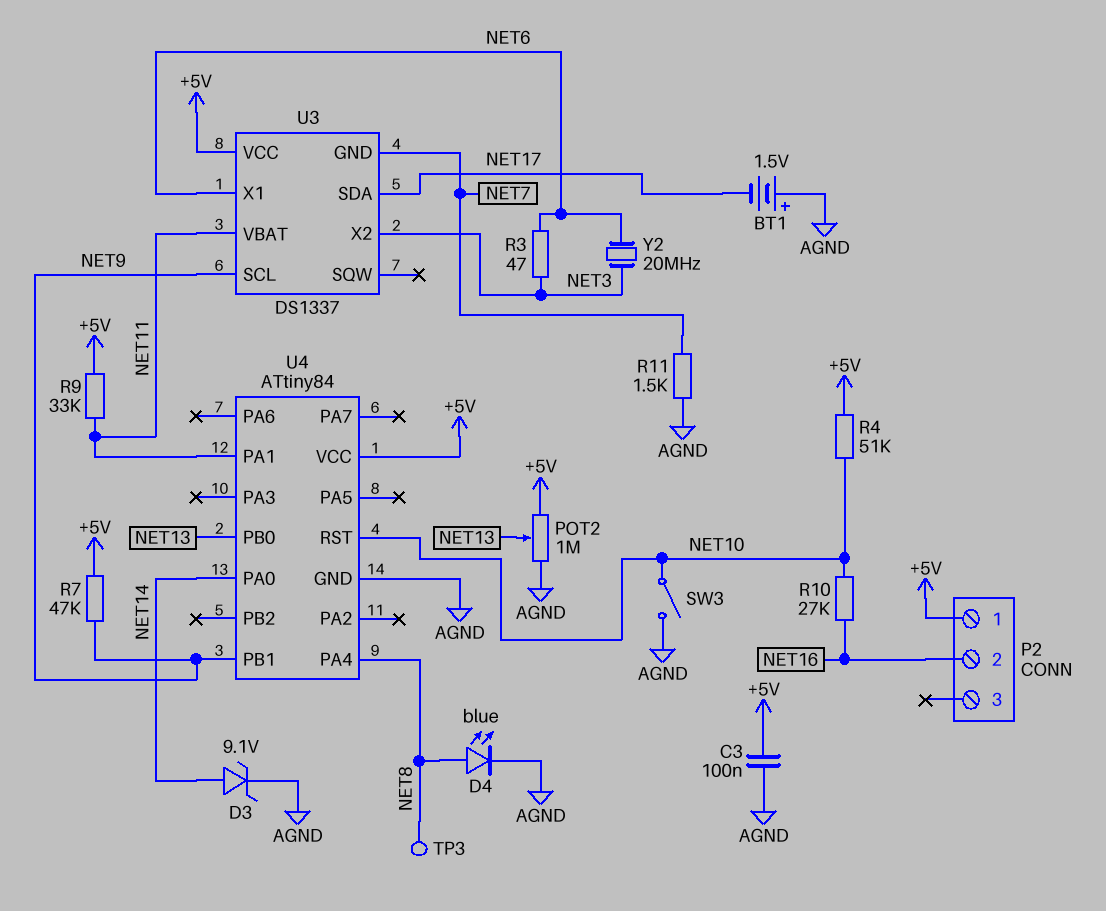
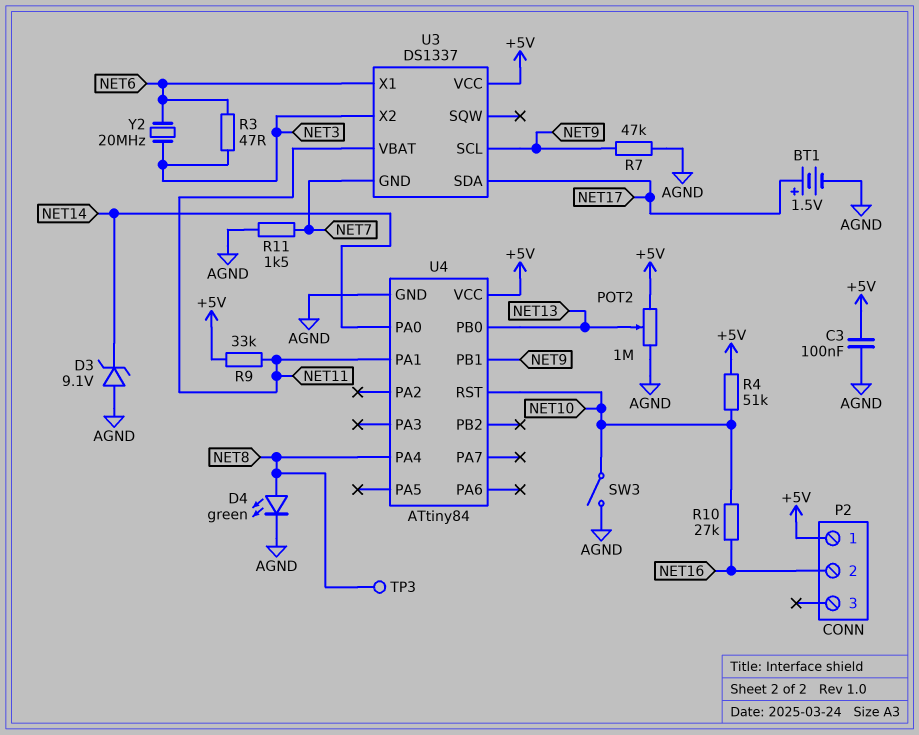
BT1: 1.5V (plus AGND, minus NET17) -> 1.5V (plus NET17, minus AGND)
D3: zener 9.1V (A NET14, K AGND) -> zener 9.1V (A AGND, K NET14)
D4: LED blue (A NET8, K AGND) -> LED green (A NET8, K AGND)
R7: 47k (+5V, NET9) -> 47k (AGND, NET9)

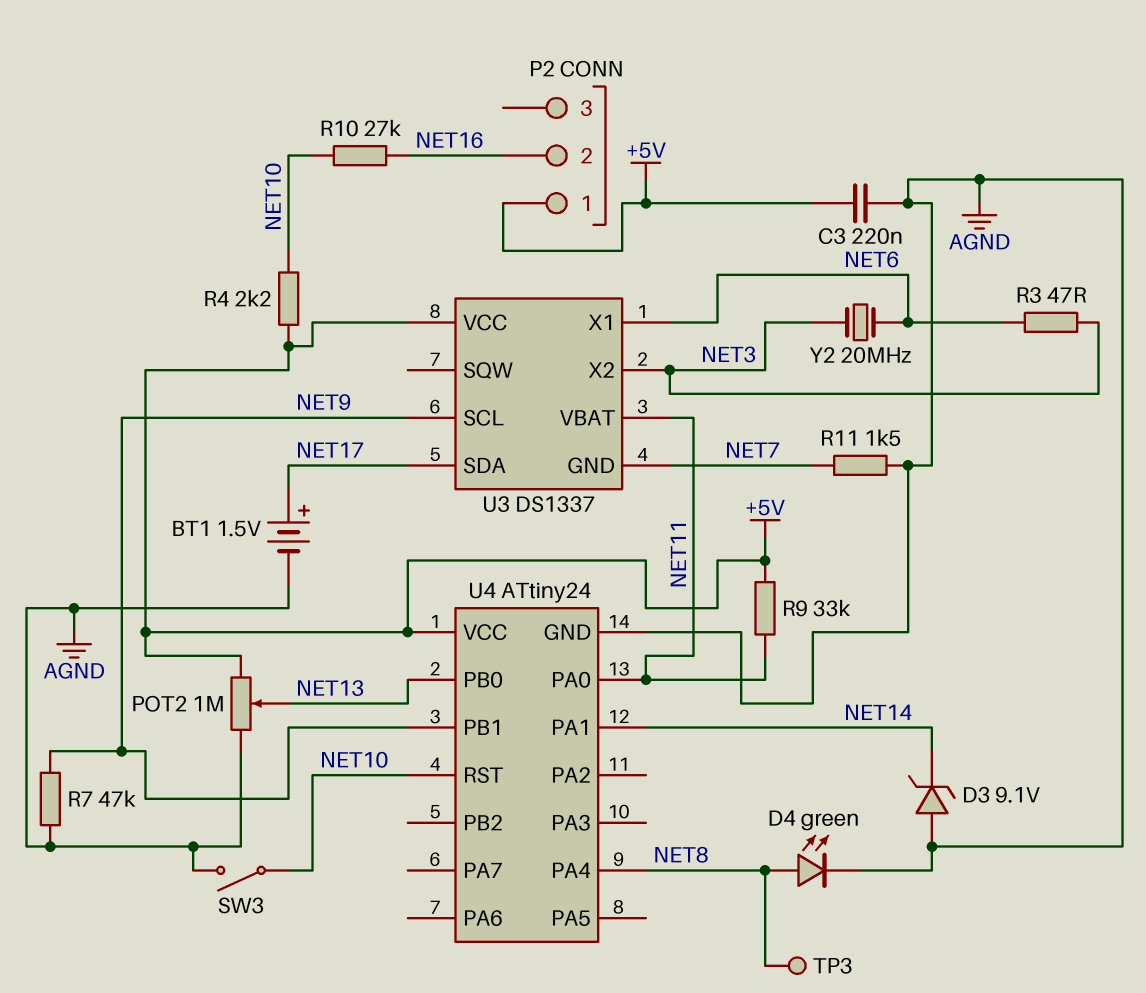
C3: 100nF (+5V, AGND) -> 220nF (+5V, AGND)
R4: 51k (+5V, NET10) -> 2.2k (+5V, NET10)
U4: ATtiny84 -> ATtiny24
U4 pin PA0: NET14 -> NET11
U4 pin PA1: NET11 -> NET14

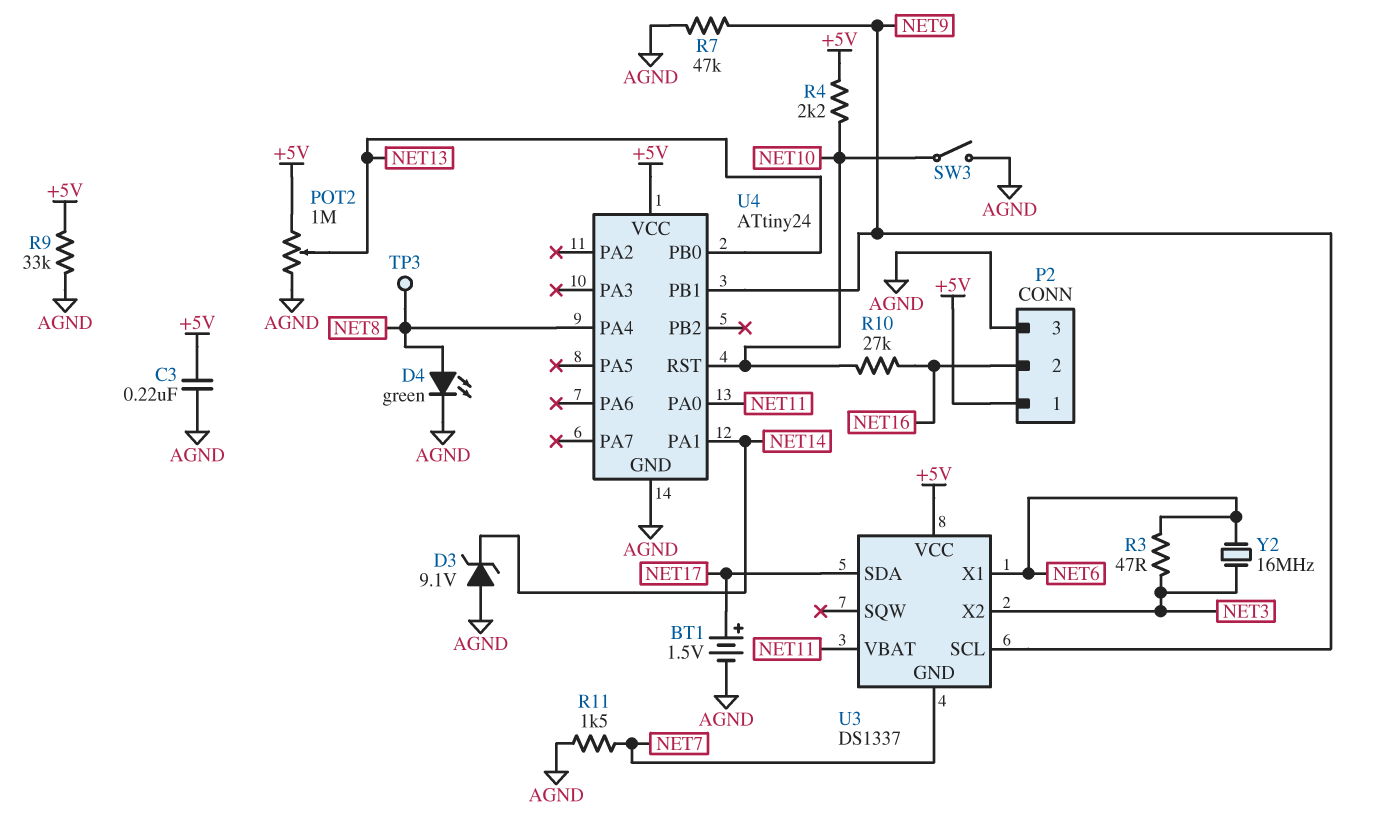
P2 pin 3: none -> AGND
R9: 33k (+5V, NET11) -> 33k (+5V, AGND)
Y2: 20MHz (NET3, NET6) -> 16MHz (NET3, NET6)

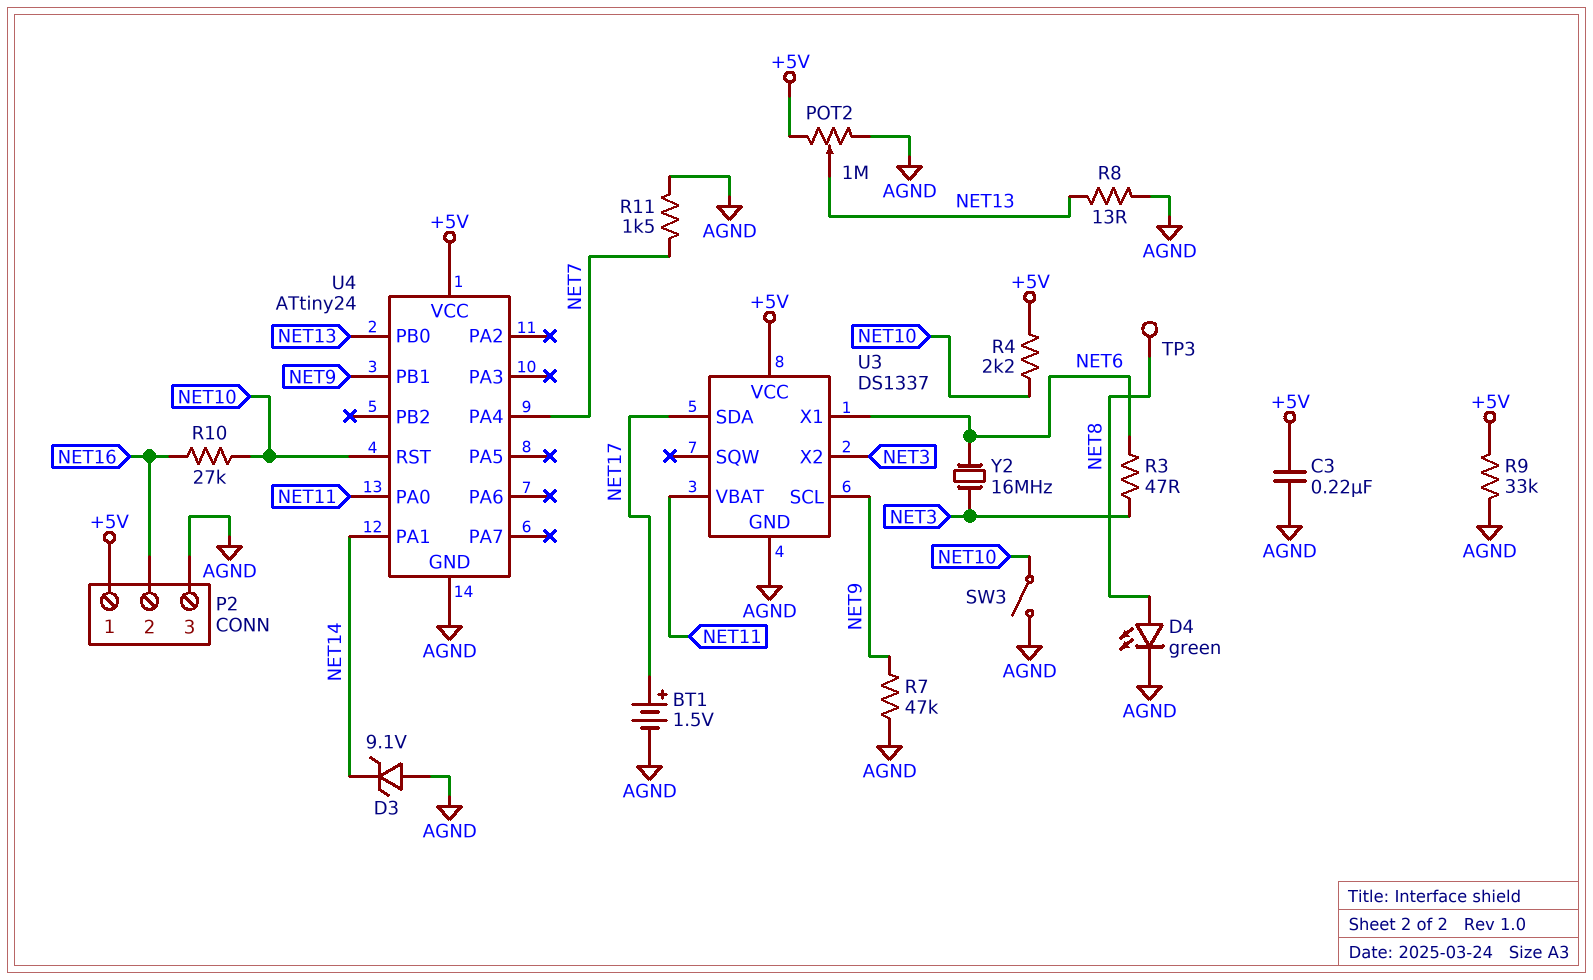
R8: none -> 13 (AGND, NET13)
U3 pin GND: NET7 -> AGND
U4 pin PA4: NET8 -> NET7

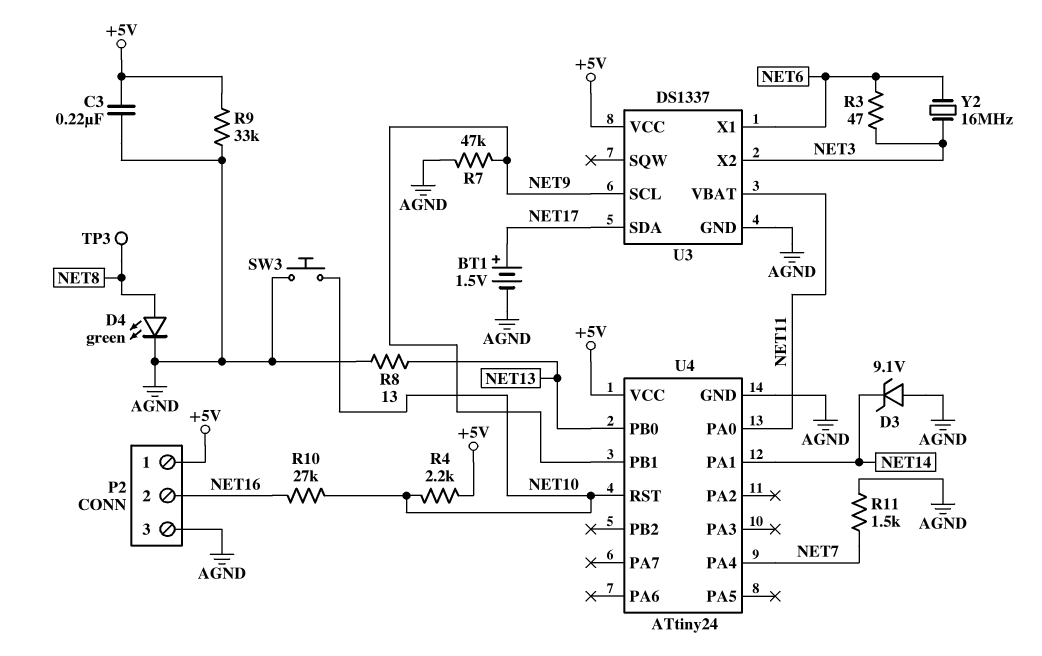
POT2: 1M (+5V, AGND, wiper NET13) -> none
SW3: switch (AGND, NET10) -> button (AGND, NET10)

